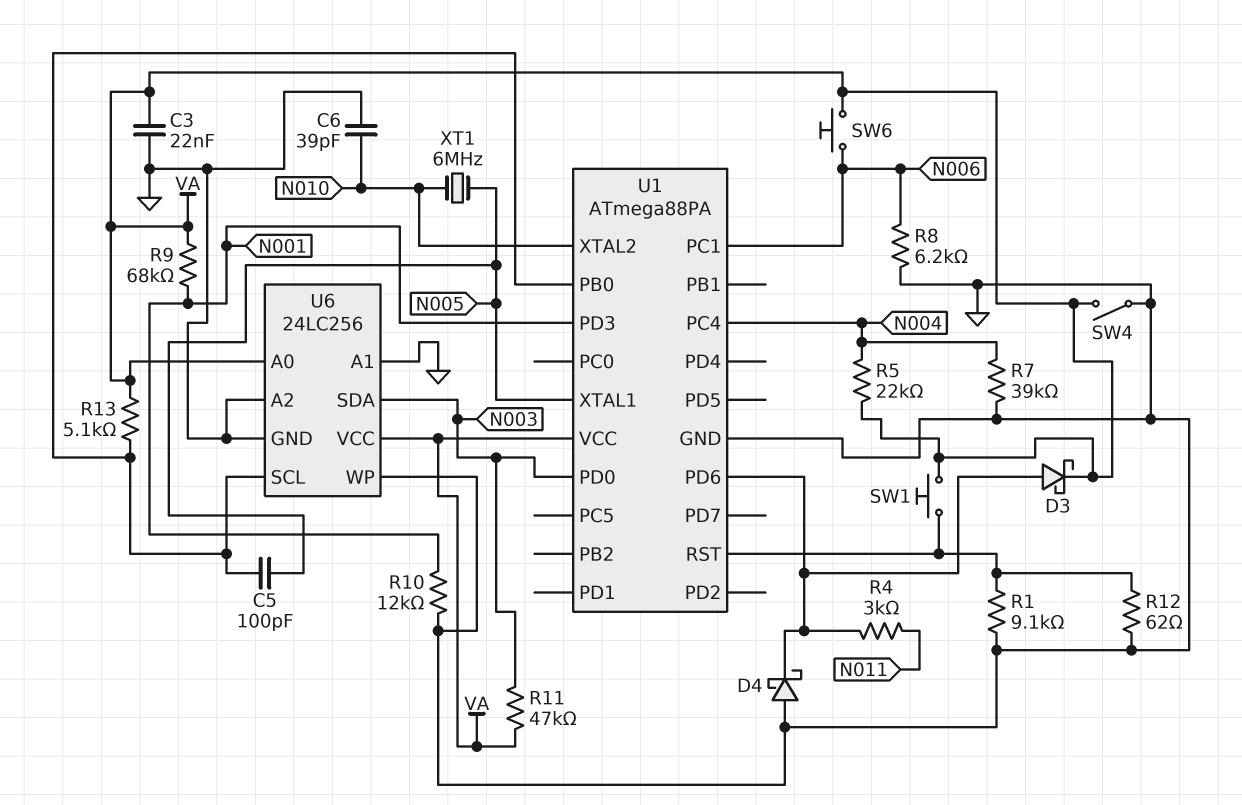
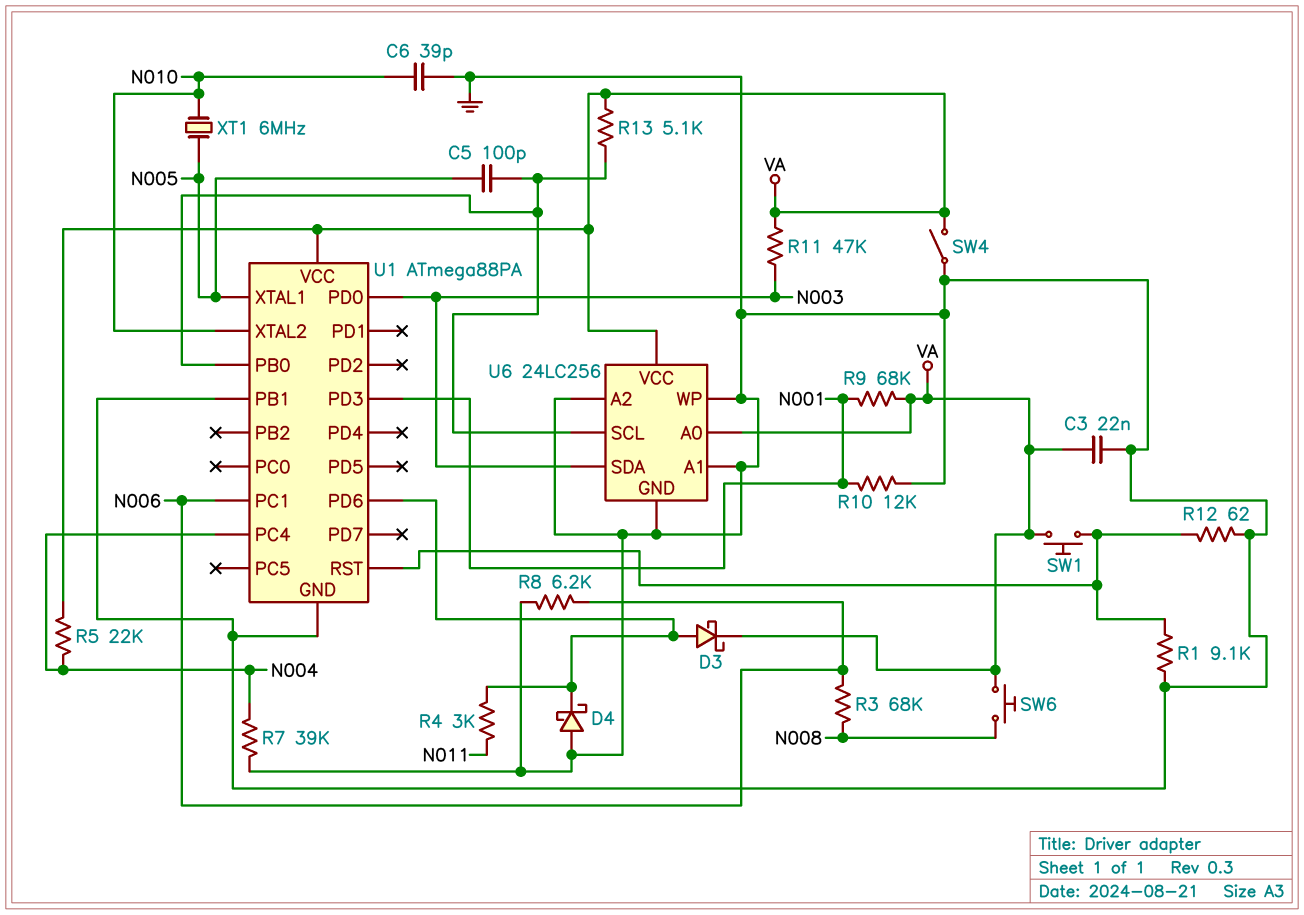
R3: none -> 68k (N006, N008)
SW6: button (N006, VA) -> button (N008, VA)
U1 pin PB1: none -> GND

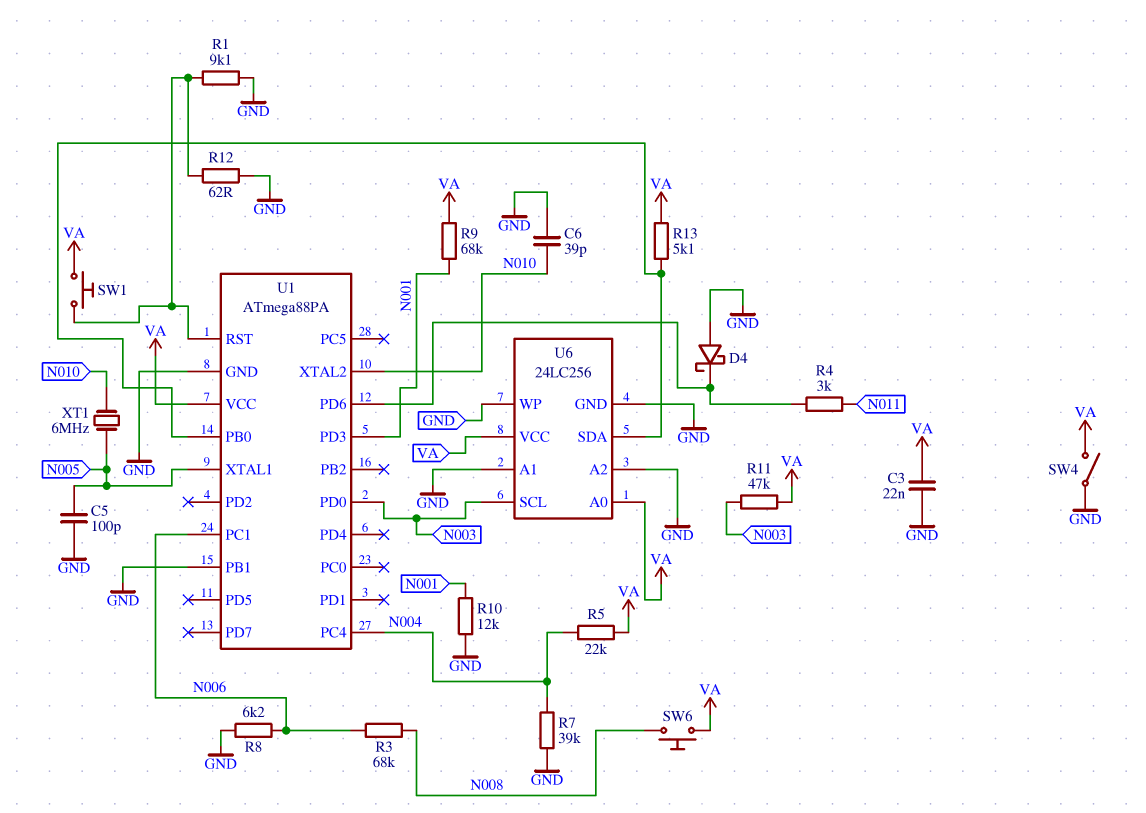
C5: 100pF (N005, U1/PB0) -> 100pF (GND, N005)
D3: schottky (A U1/PD6, K VA) -> none
U6 pin SCL: U1/PB0 -> N003
U6 pin SDA: N003 -> U1/PB0

